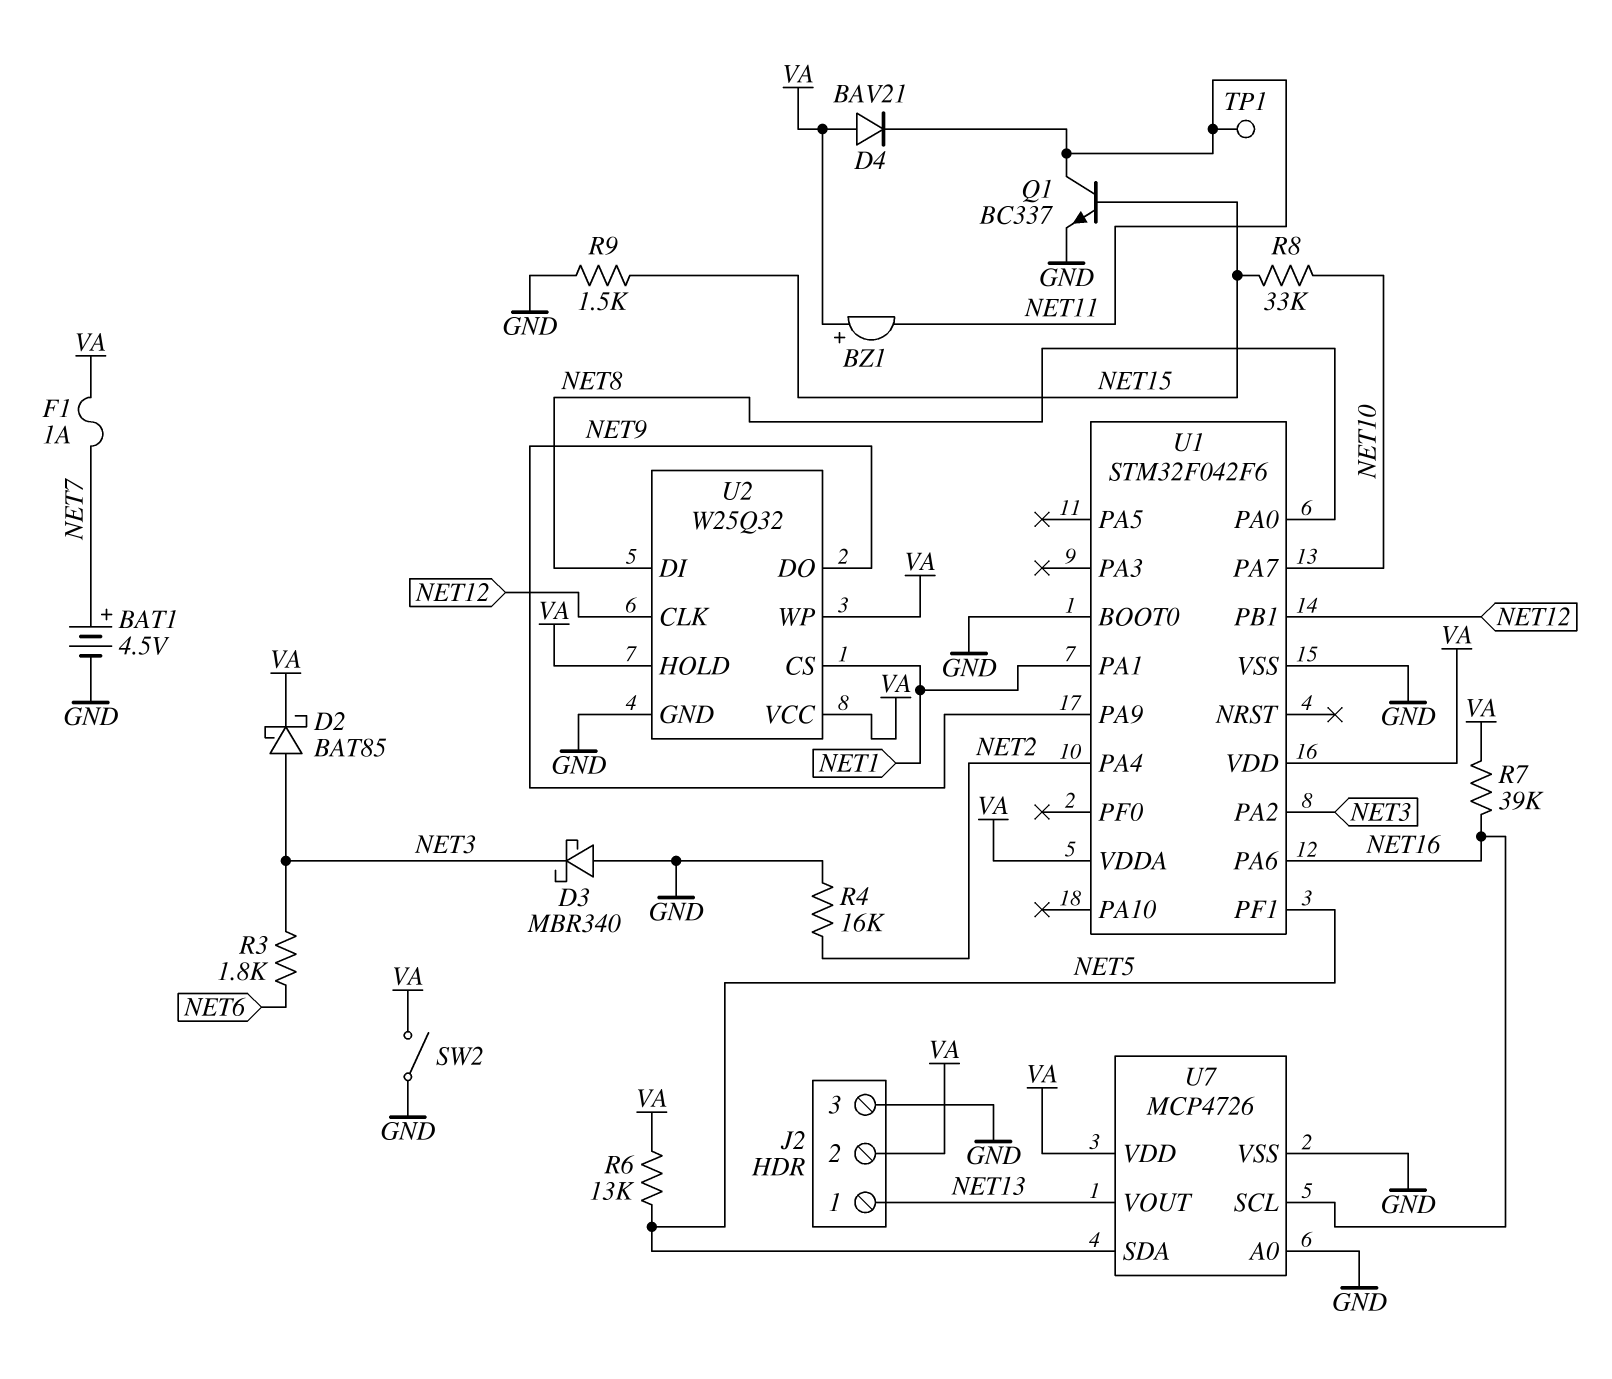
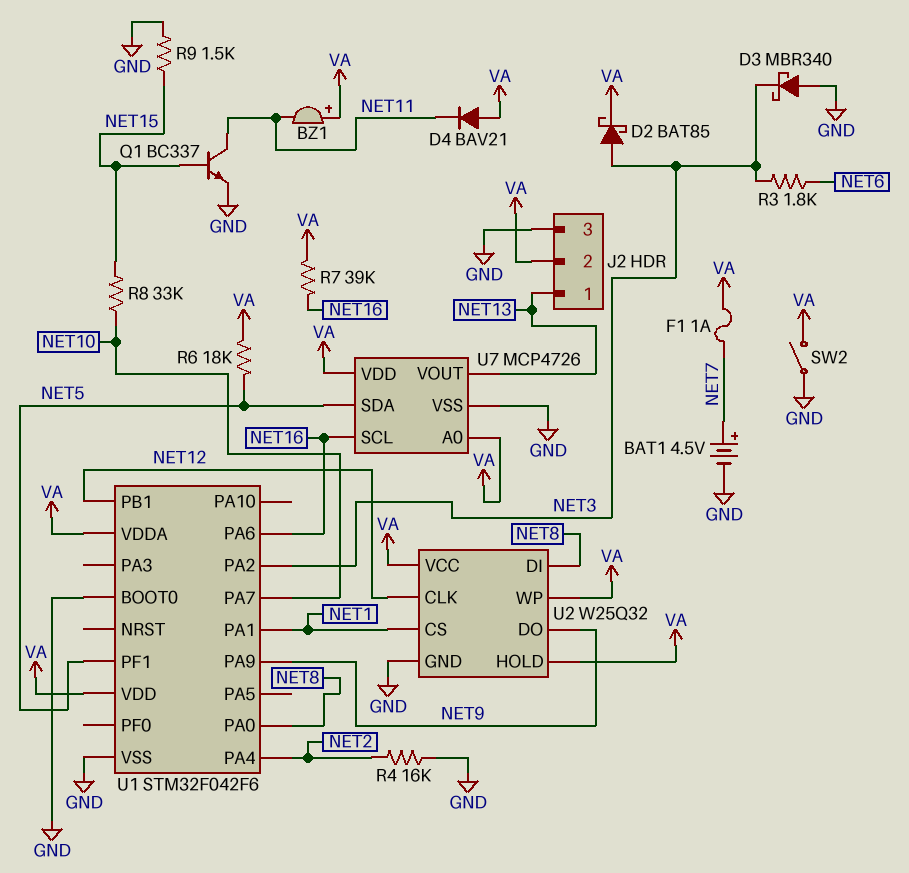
R6: 13k (NET5, VA) -> 18k (NET5, VA)
TP1: test point (NET11) -> none
U7 pin A0: GND -> VA

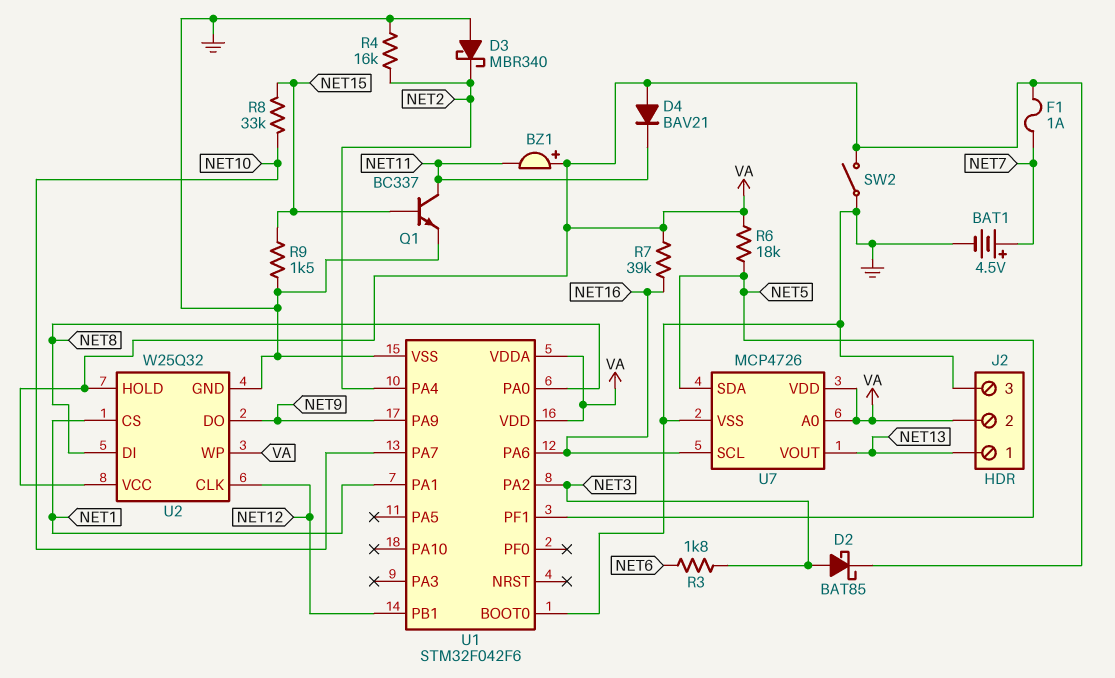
D3: schottky MBR340 (A GND, K NET3) -> schottky MBR340 (A GND, K NET2)

